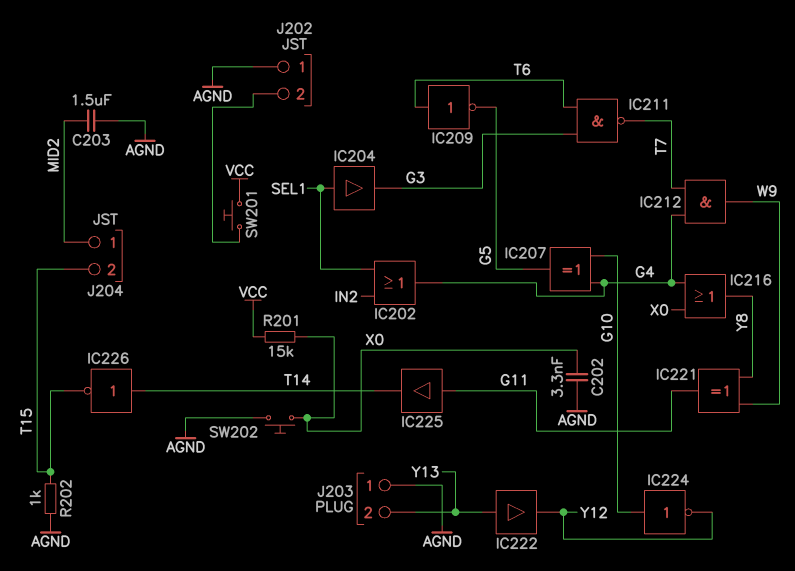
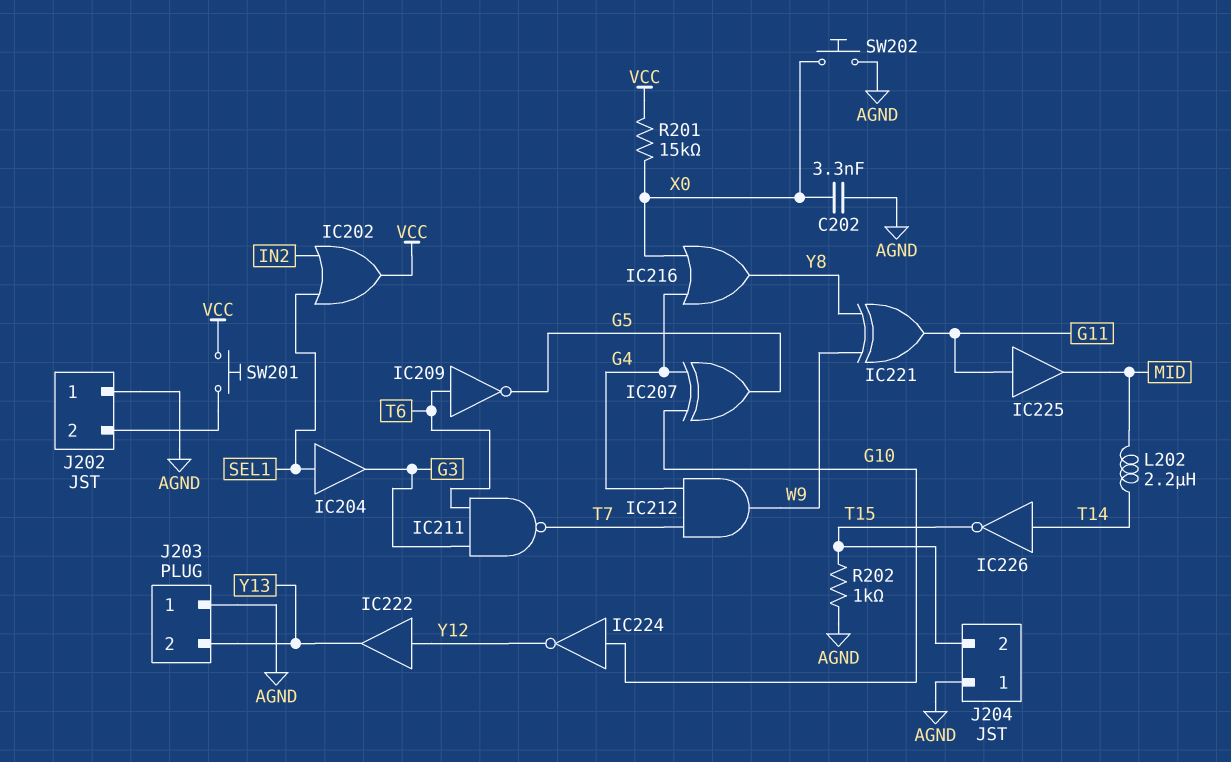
C203: 1.5uF (AGND, MID2) -> none
IC202: OR (in IN2, in SEL1, out G4) -> OR (in IN2, in SEL1, out VCC)
IC222: buffer (in Y13, out Y12) -> buffer (in Y12, out Y13)
IC225: buffer (in G11, out T14) -> buffer (in G11, out MID)
J204 pin 1: MID2 -> AGND
L202: none -> 2.2uH (MID, T14)

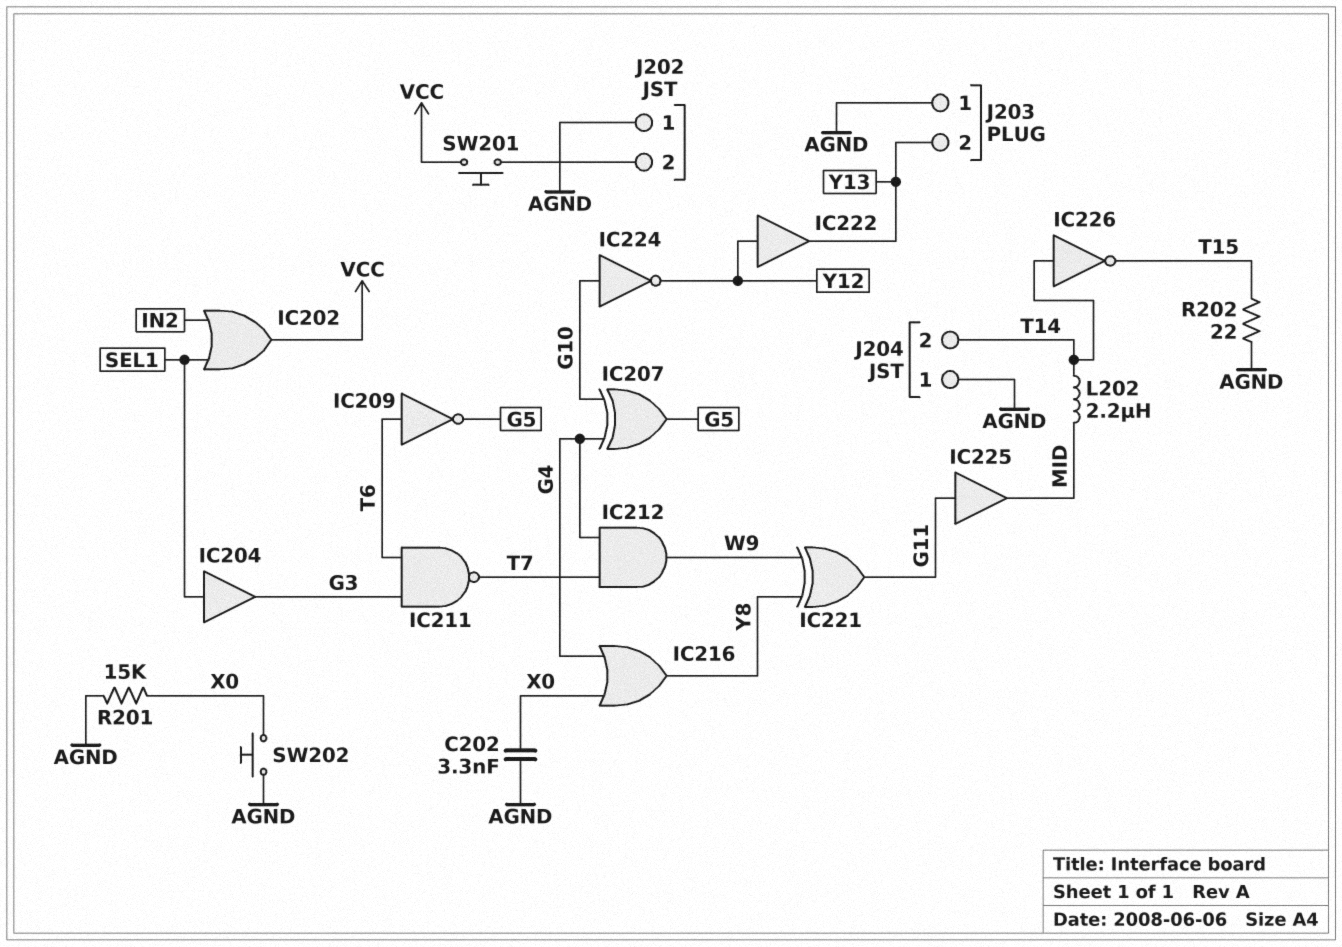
J204 pin 2: T15 -> T14
R201: 15k (VCC, X0) -> 15k (AGND, X0)
R202: 1k (AGND, T15) -> 22 (AGND, T15)

